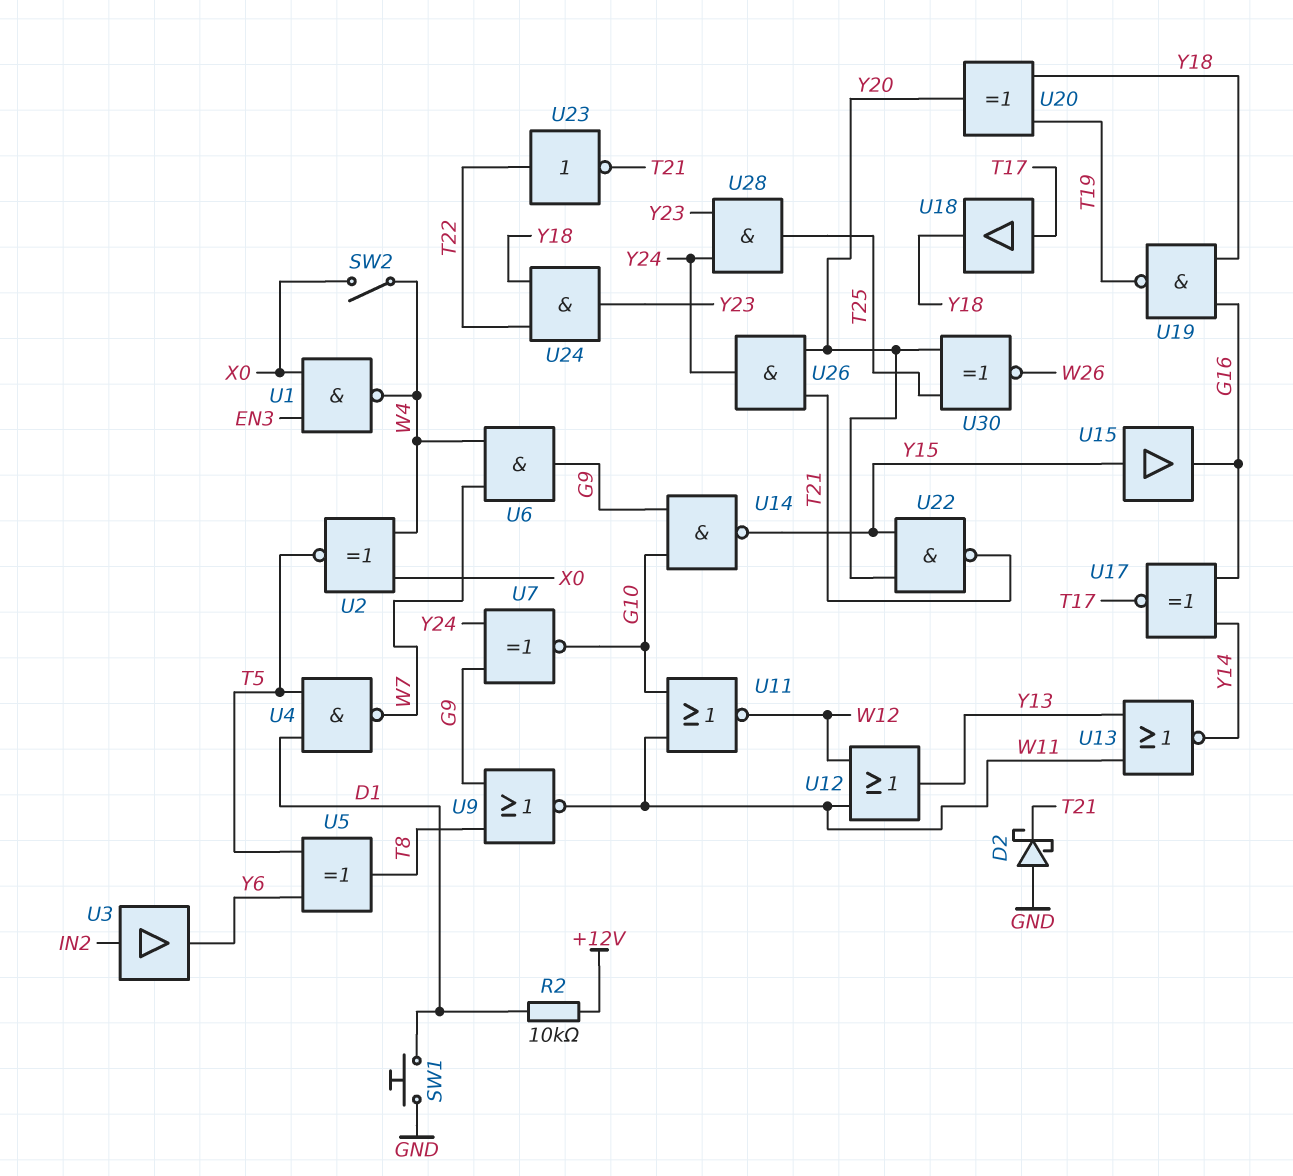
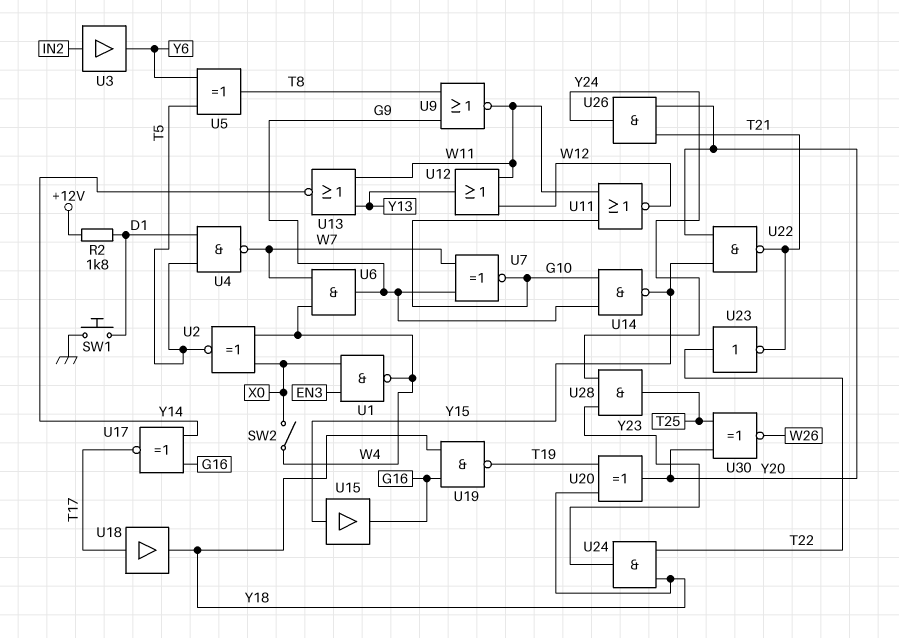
D2: schottky (A GND, K T21) -> none
R2: 10k (+12V, D1) -> 1.8k (+12V, D1)
U7: XNOR (in G9, in Y24, out G10) -> XNOR (in G9, in W7, out G10)

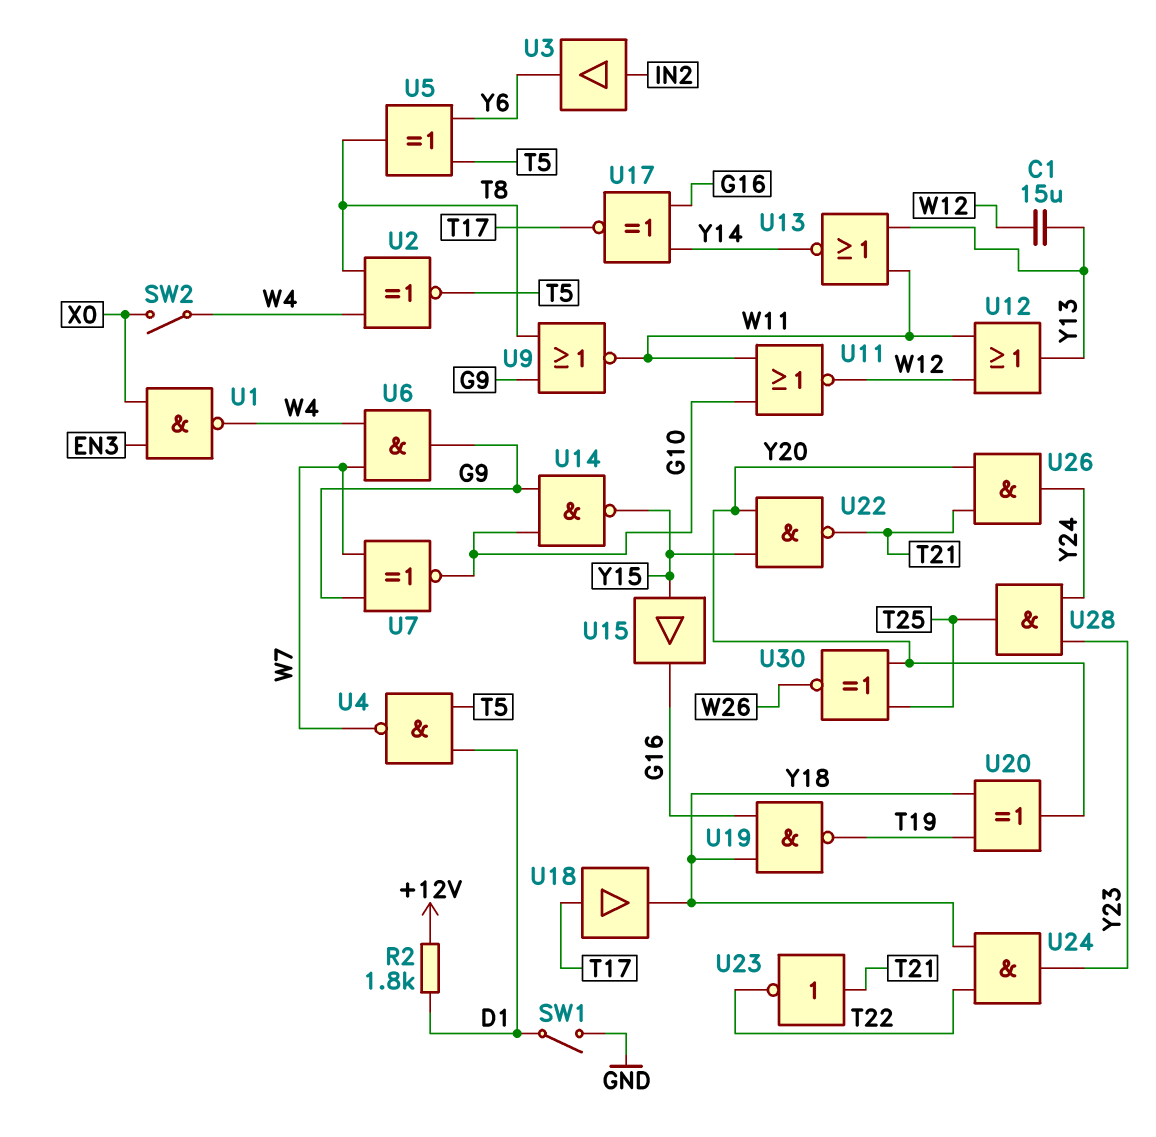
C1: none -> 15uF (W12, Y13)
SW1: button (D1, GND) -> switch (D1, GND)
U2: XNOR (in W4, in X0, out T5) -> XNOR (in T8, in W4, out T5)
U23: NOT (in T22, out T21) -> NOT (in T21, out T22)

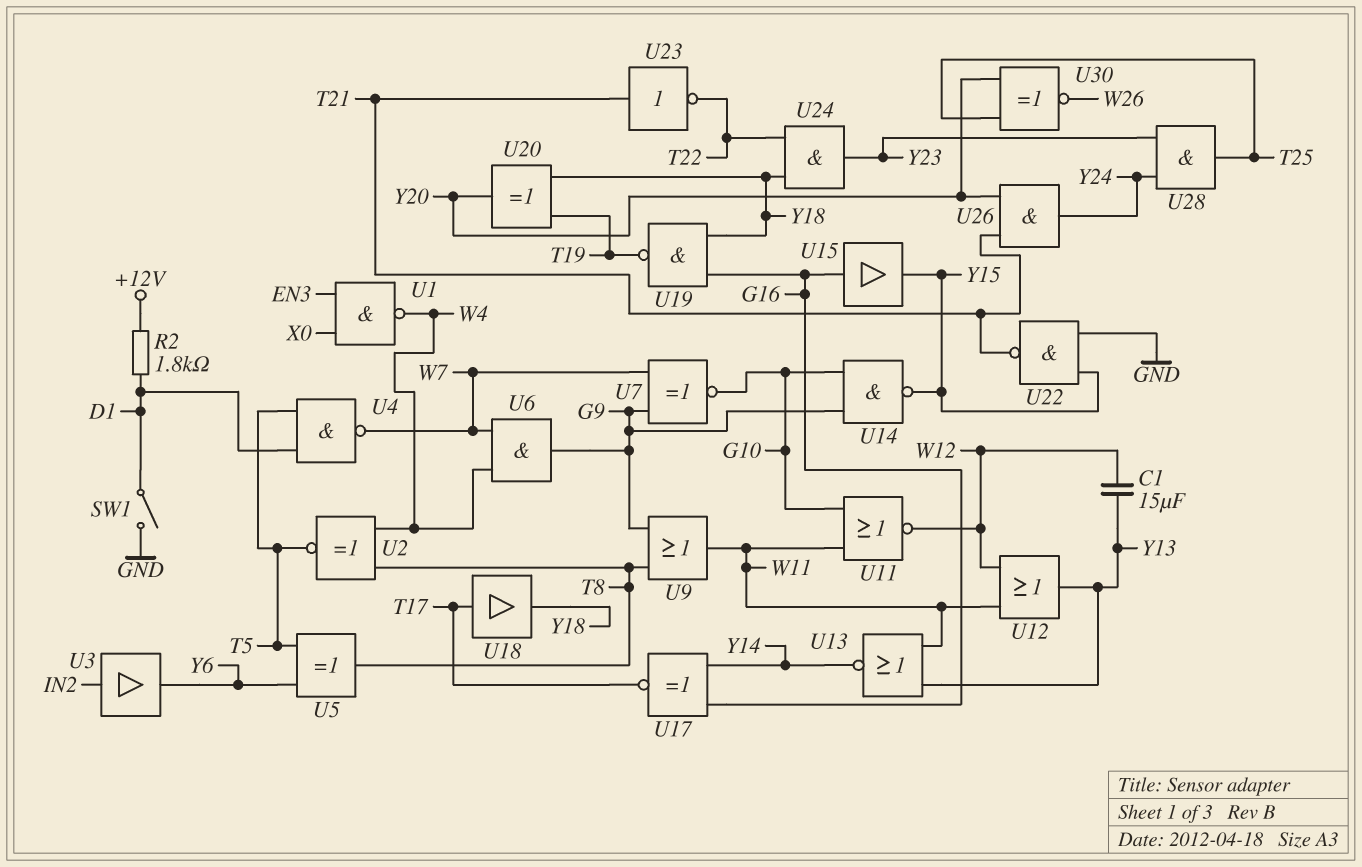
SW2: switch (W4, X0) -> none
U9: NOR (in G9, in T8, out W11) -> OR (in G9, in T8, out W11)
U15: buffer (in Y15, out G16) -> buffer (in G16, out Y15)
U22: NAND (in Y15, in Y20, out T21) -> NAND (in GND, in Y15, out T21)

